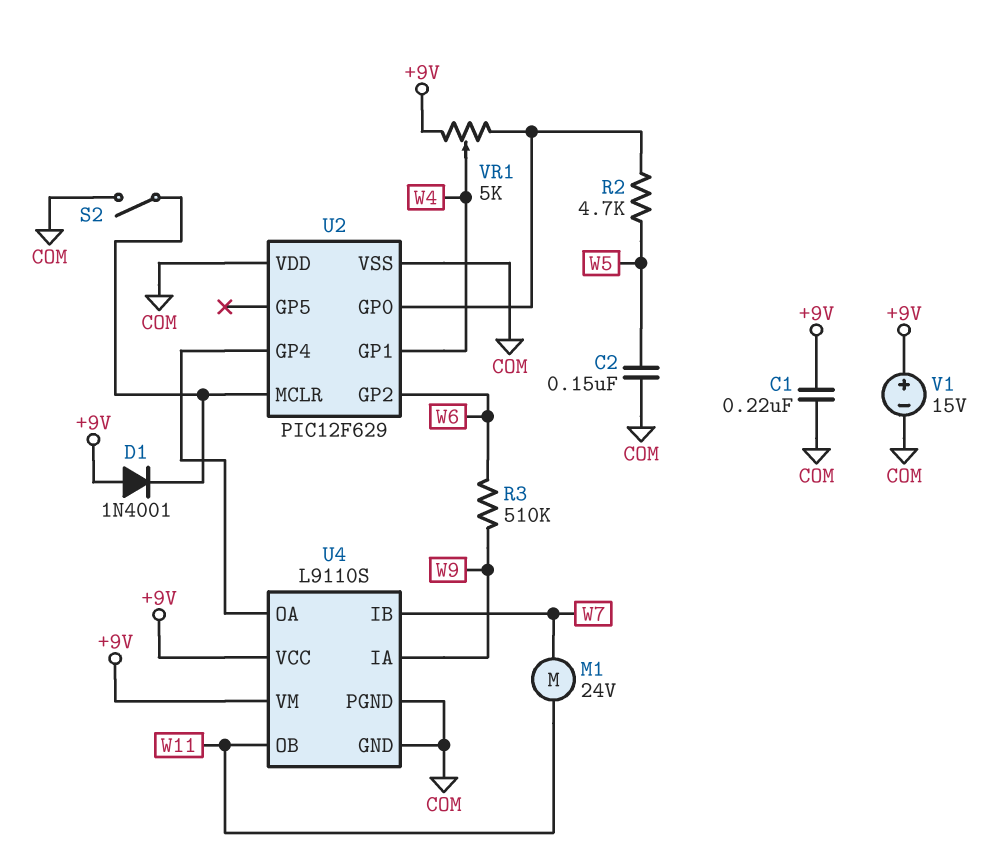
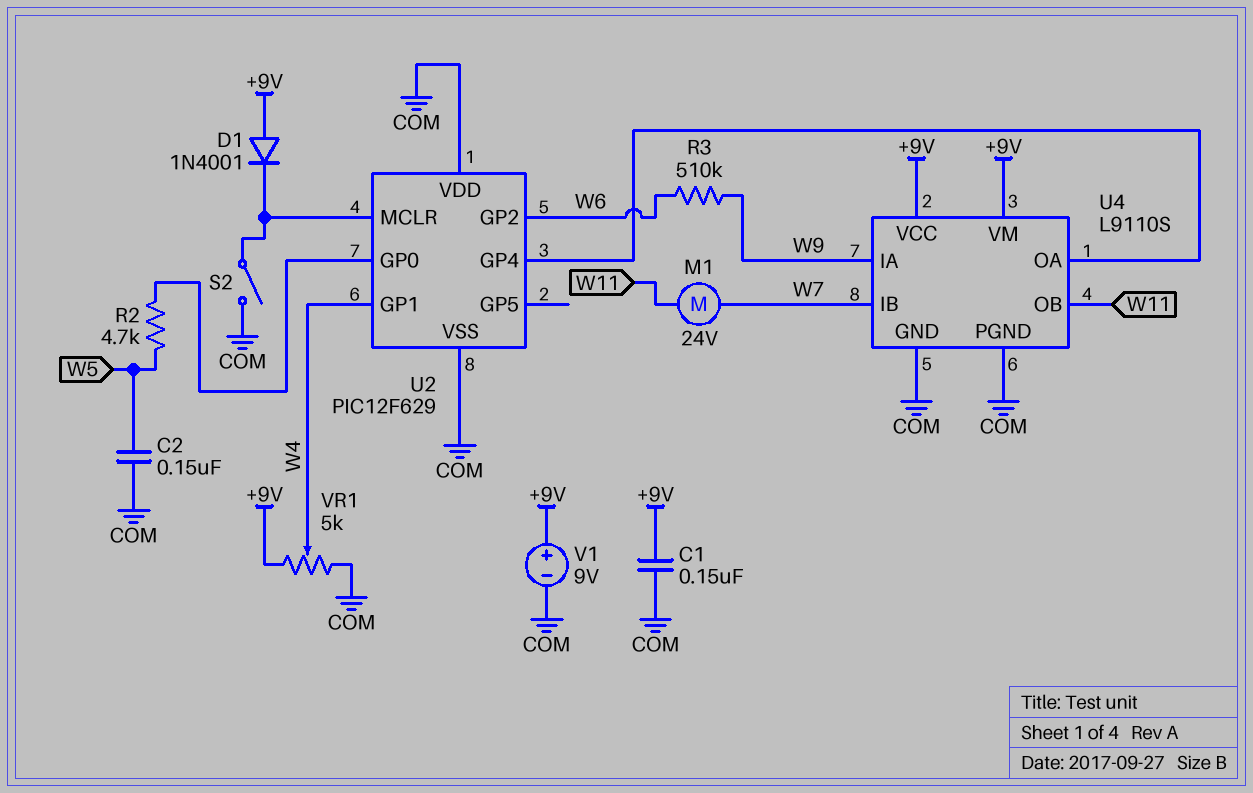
C1: 220nF (+9V, COM) -> 150nF (+9V, COM)
V1: 15V (plus +9V, minus COM) -> 9V (plus +9V, minus COM)
VR1: 5k (+9V, U2/GP0, wiper W4) -> 5k (+9V, COM, wiper W4)

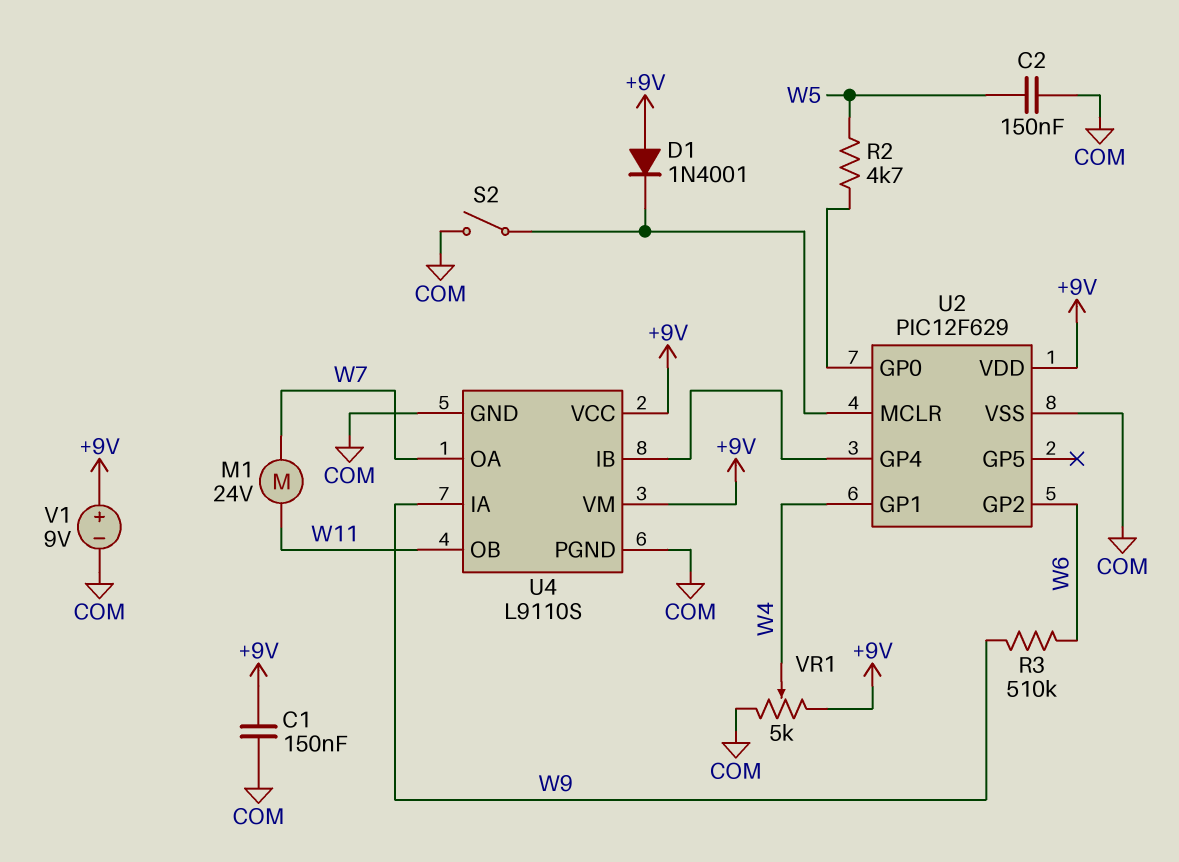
U2 pin VDD: COM -> +9V
U4 pin IB: W7 -> U2/GP4
U4 pin OA: U2/GP4 -> W7

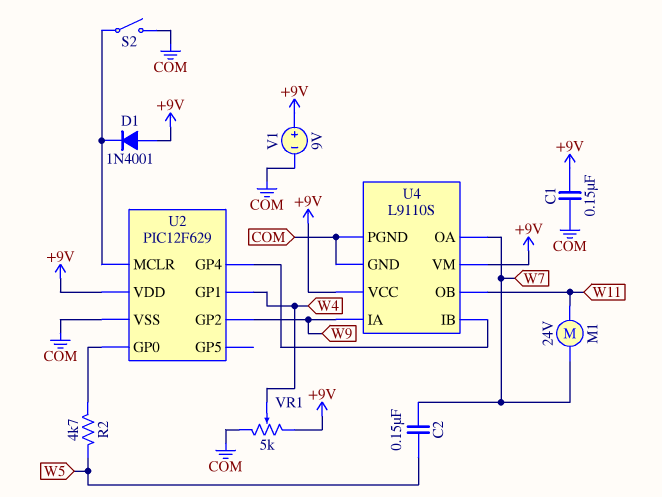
C2: 150nF (COM, W5) -> 150nF (W5, W7)
R3: 510k (W6, W9) -> none
U2 pin GP2: W6 -> W9

